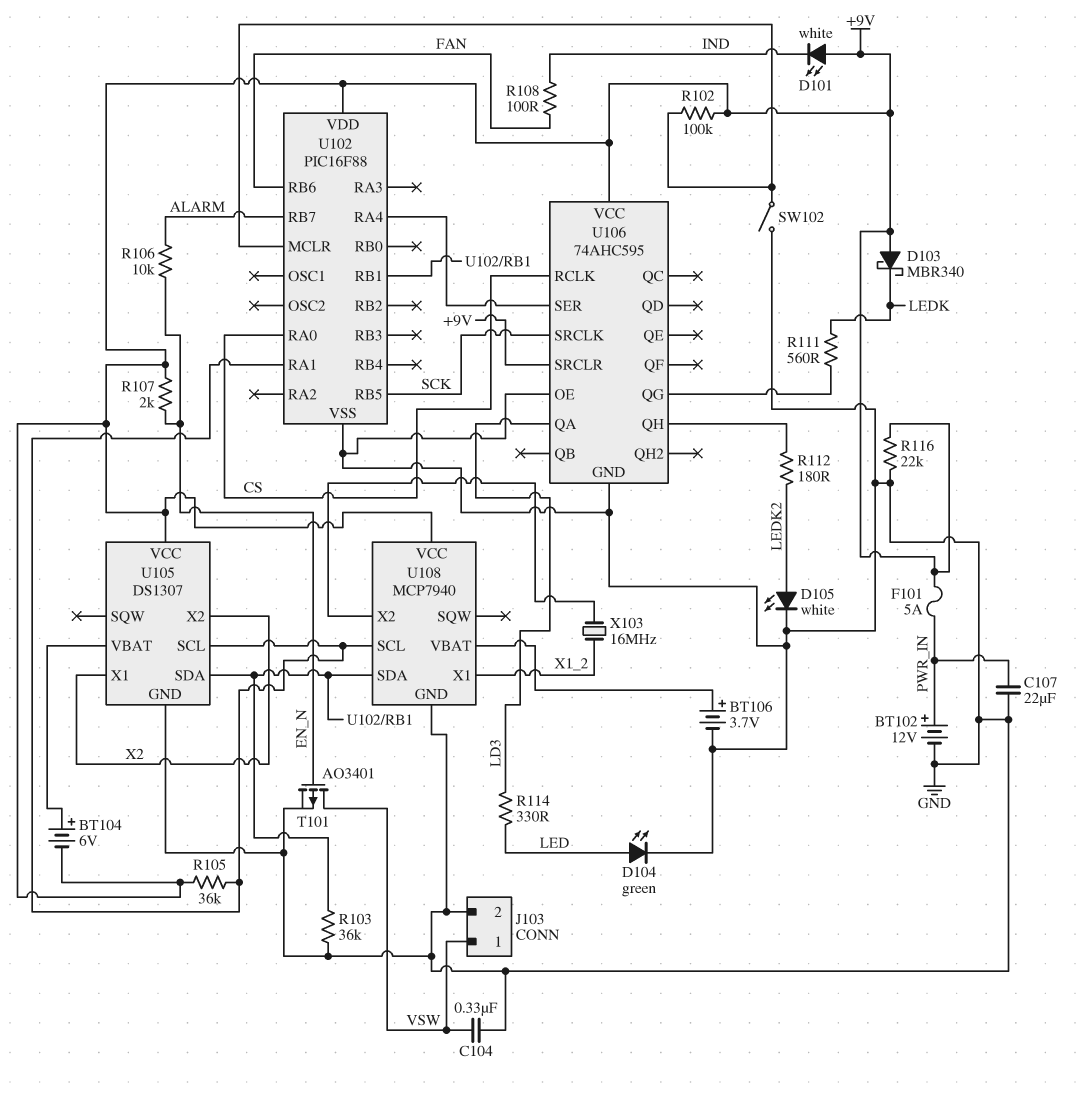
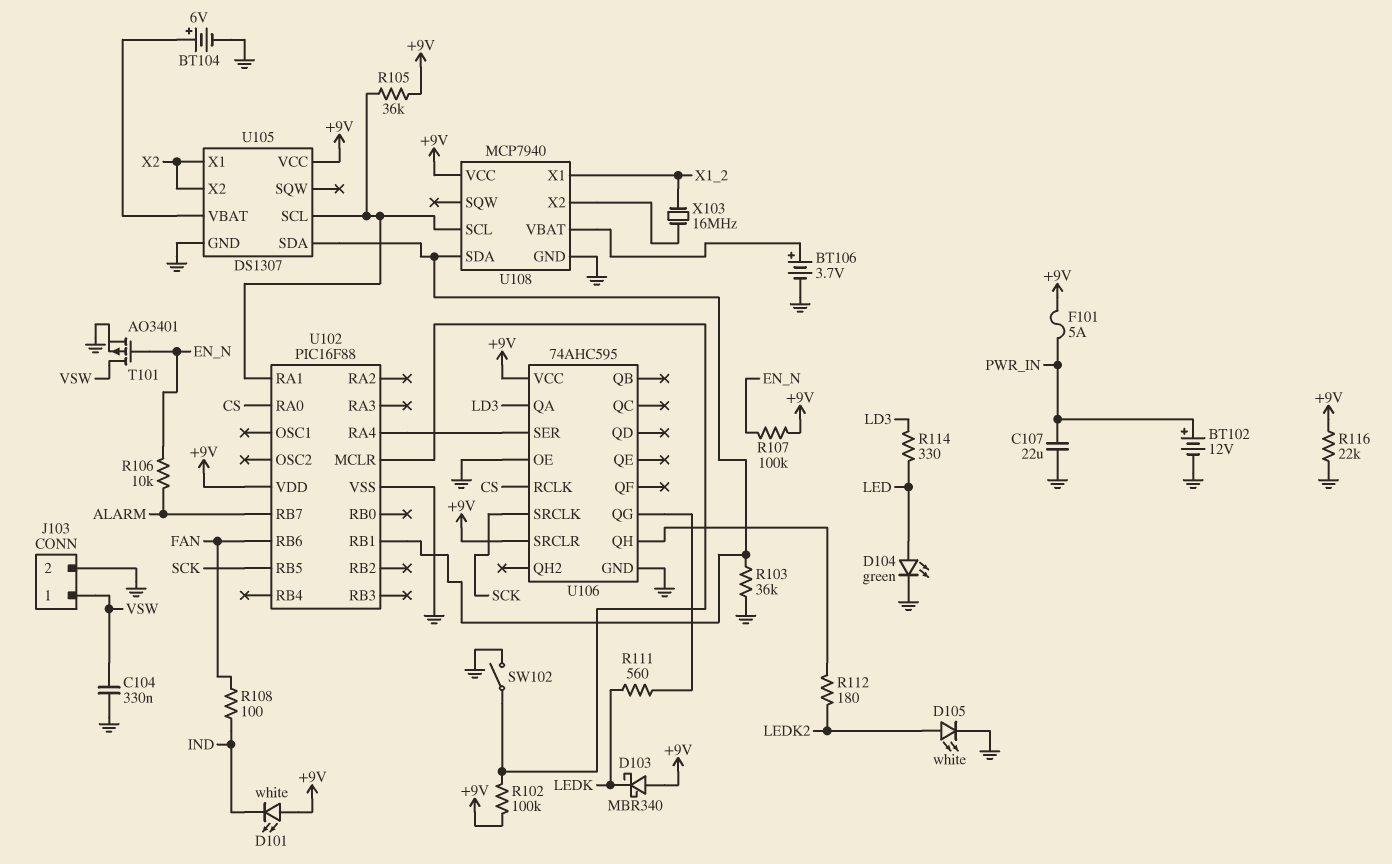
BT104: 6V (plus U105/VBAT, minus +9V) -> 6V (plus U105/VBAT, minus GND)
R107: 2k (+9V, EN_N) -> 100k (+9V, EN_N)

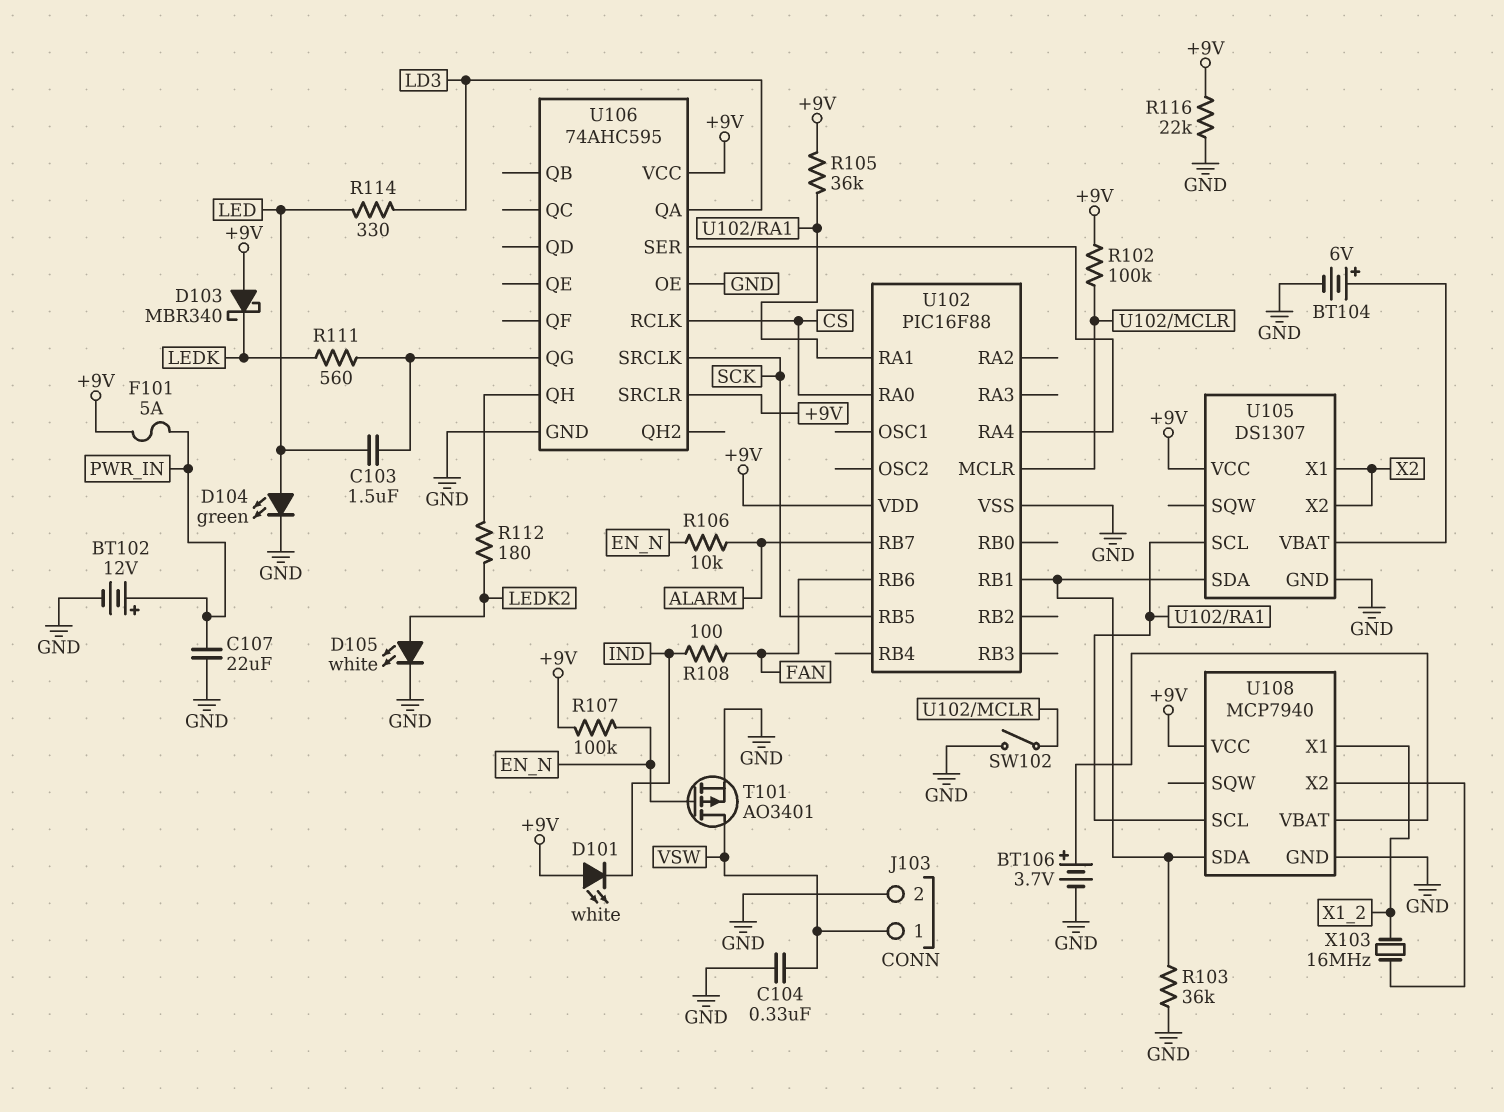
C103: none -> 1.5uF (LED, U106/QG)

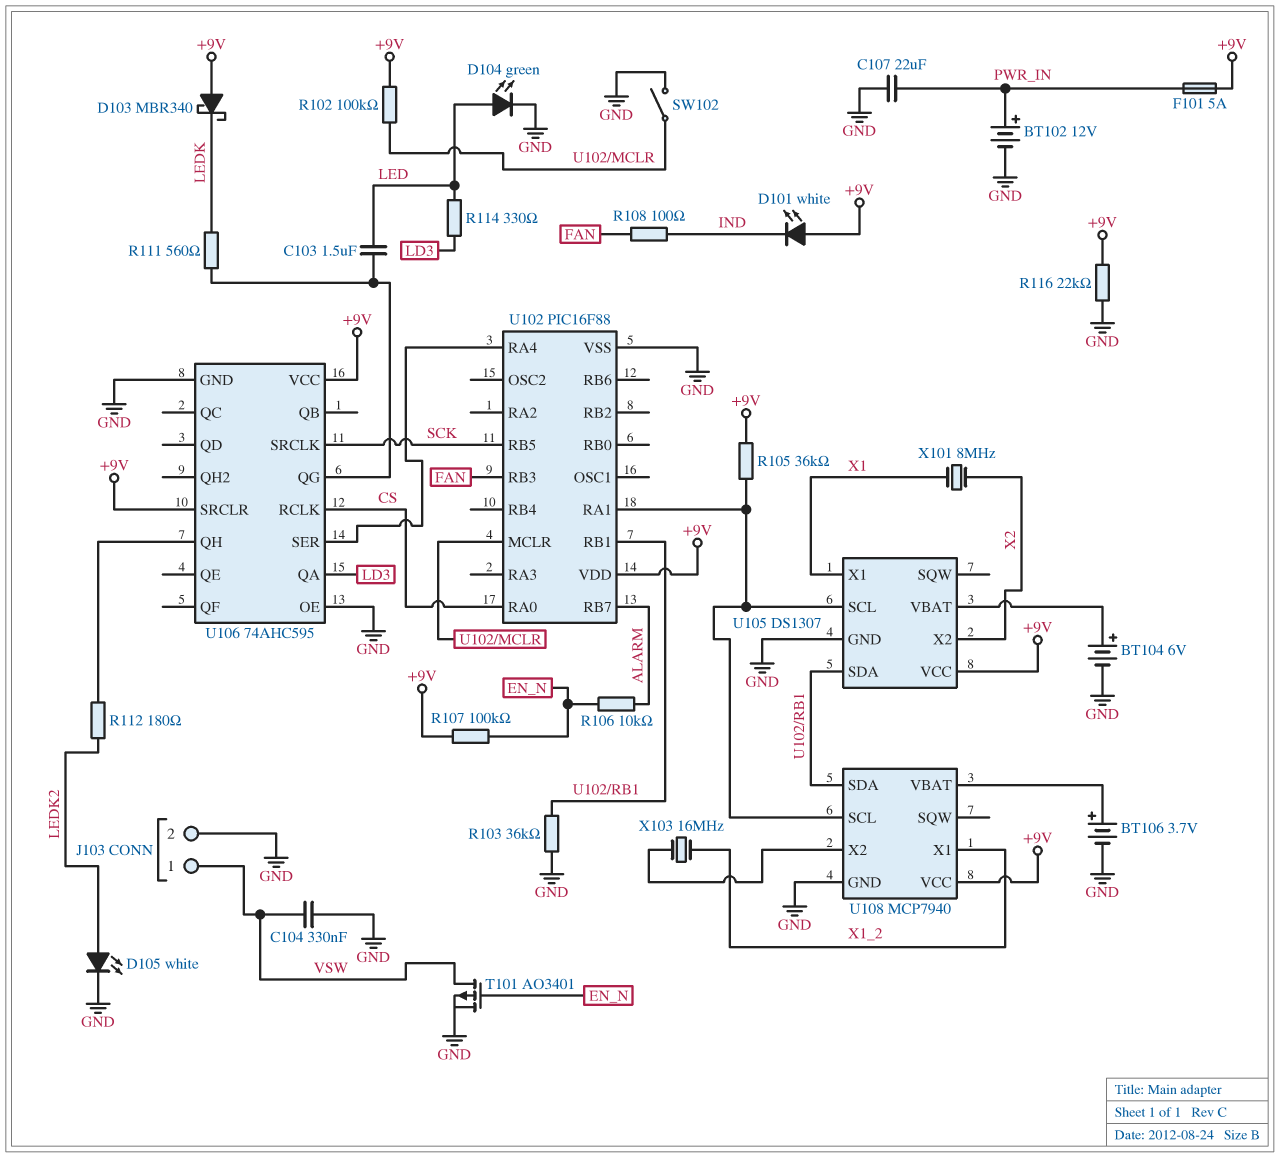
U102 pin RB3: none -> FAN
U102 pin RB6: FAN -> none
U105 pin X1: X2 -> X1
X101: none -> 8MHz (X1, X2)

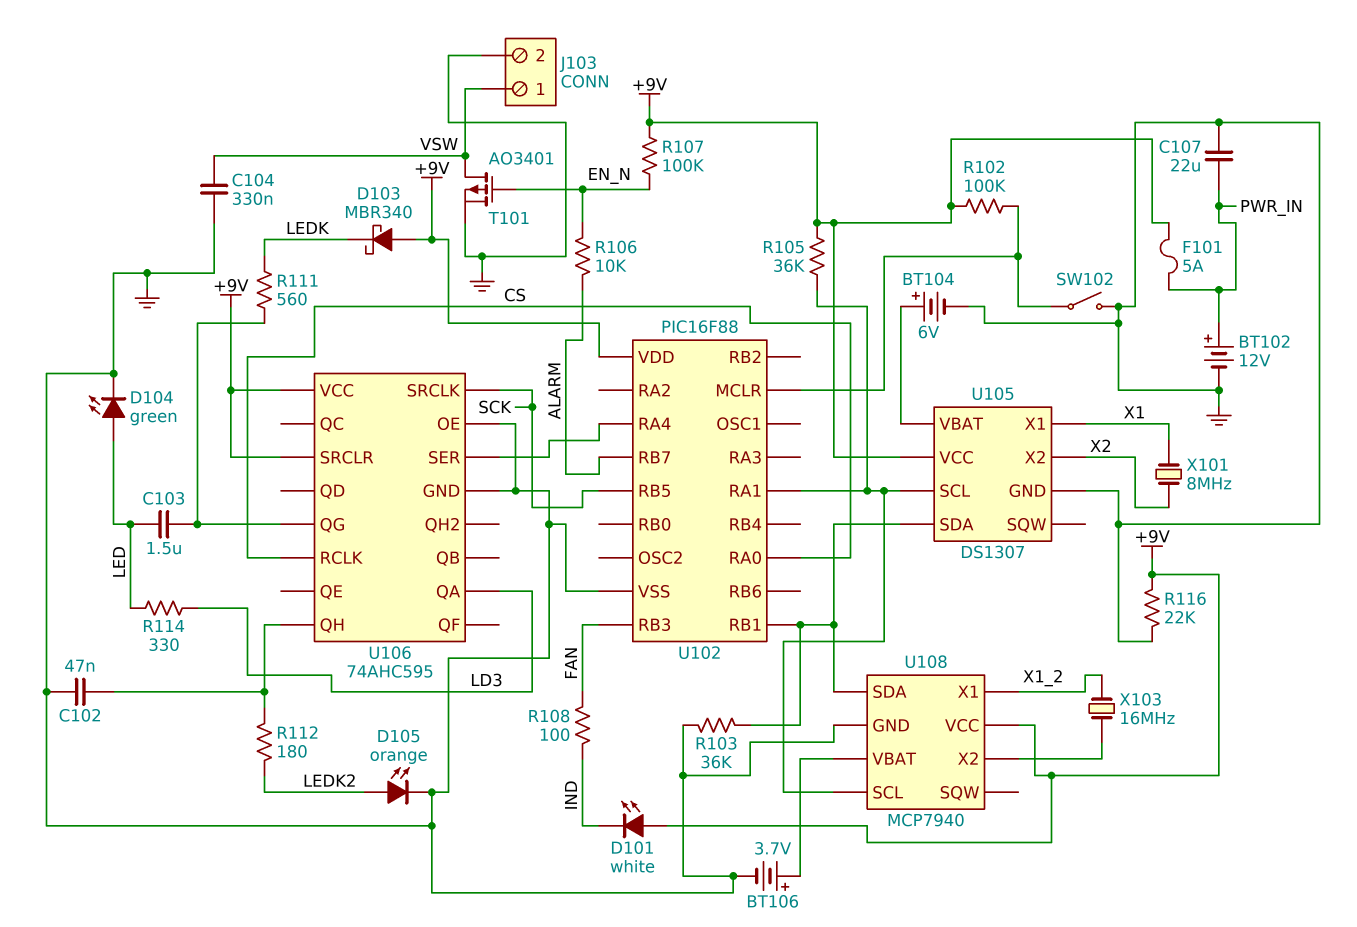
C102: none -> 47nF (GND, U106/QH)
D105: LED white (A LEDK2, K GND) -> LED orange (A LEDK2, K GND)

